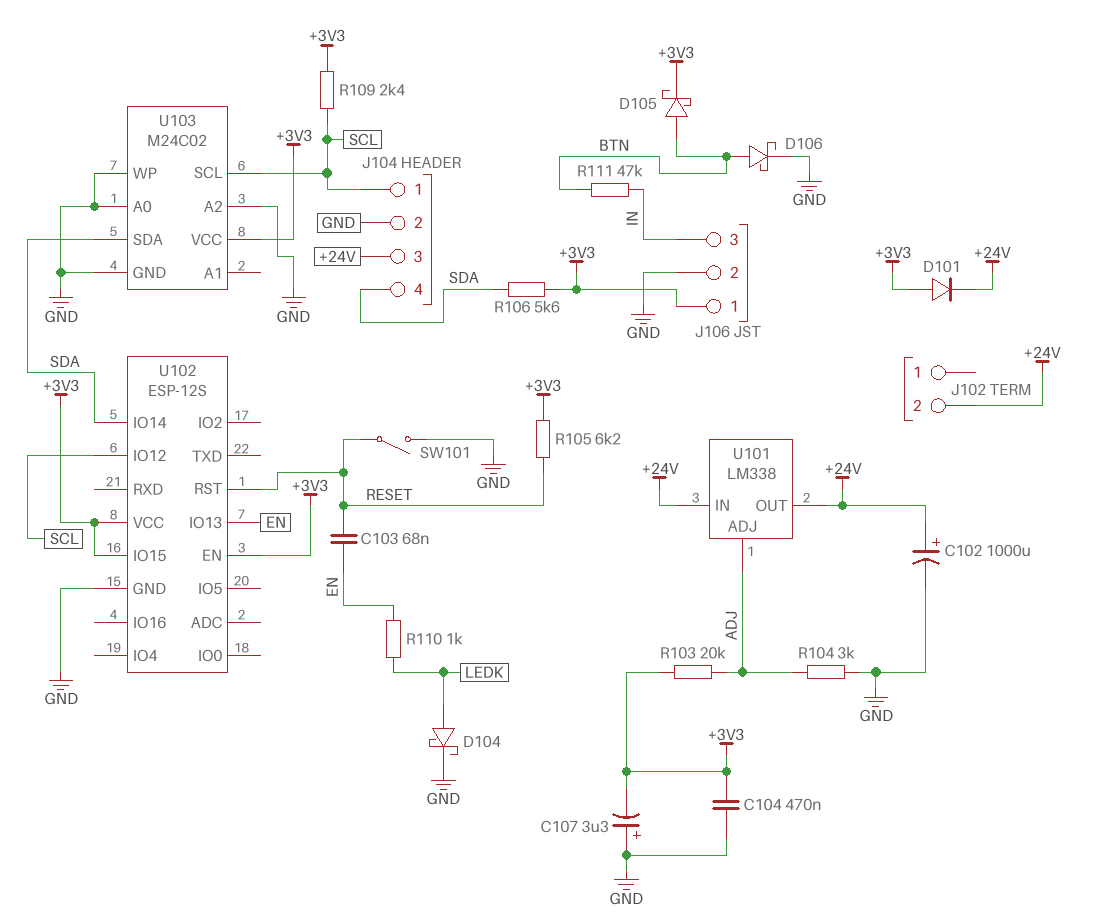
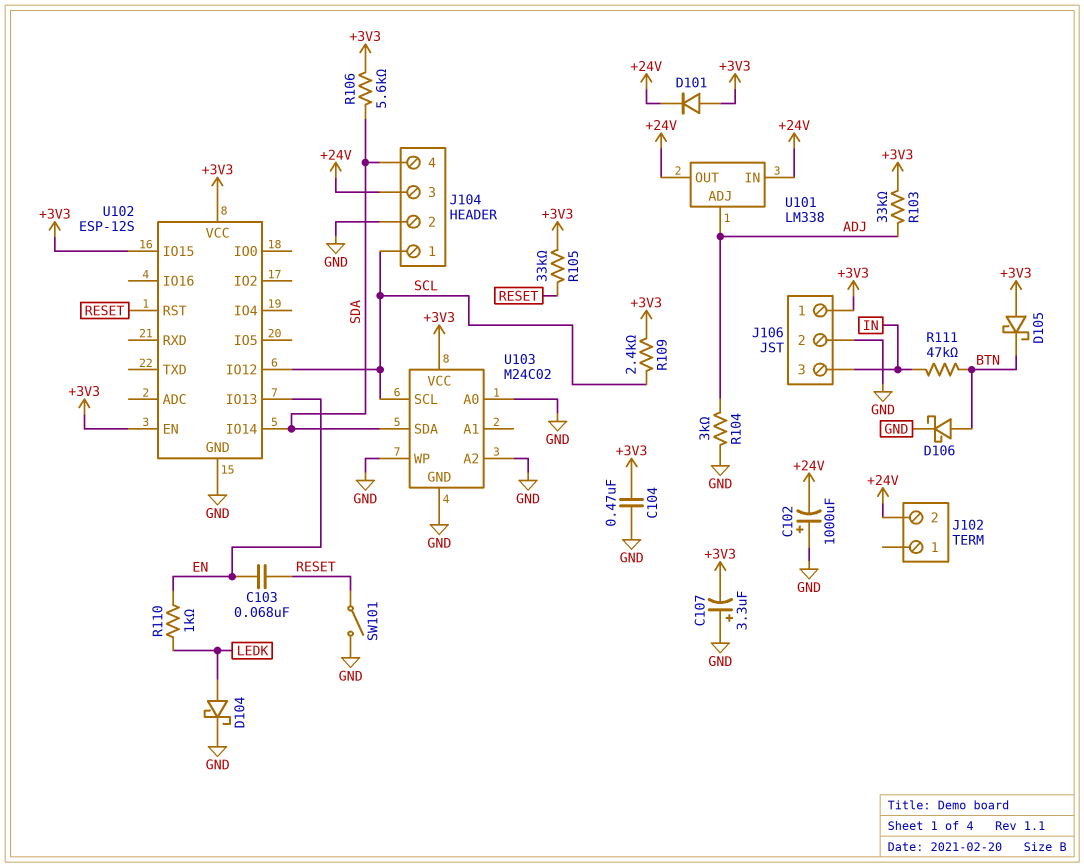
C102: 1000uF (plus +24V, minus GND) -> 1000uF (plus GND, minus +24V)
D105: schottky (A BTN, K +3V3) -> schottky (A +3V3, K BTN)
R103: 20k (+3V3, ADJ) -> 33k (+3V3, ADJ)
R105: 6.2k (+3V3, RESET) -> 33k (+3V3, RESET)

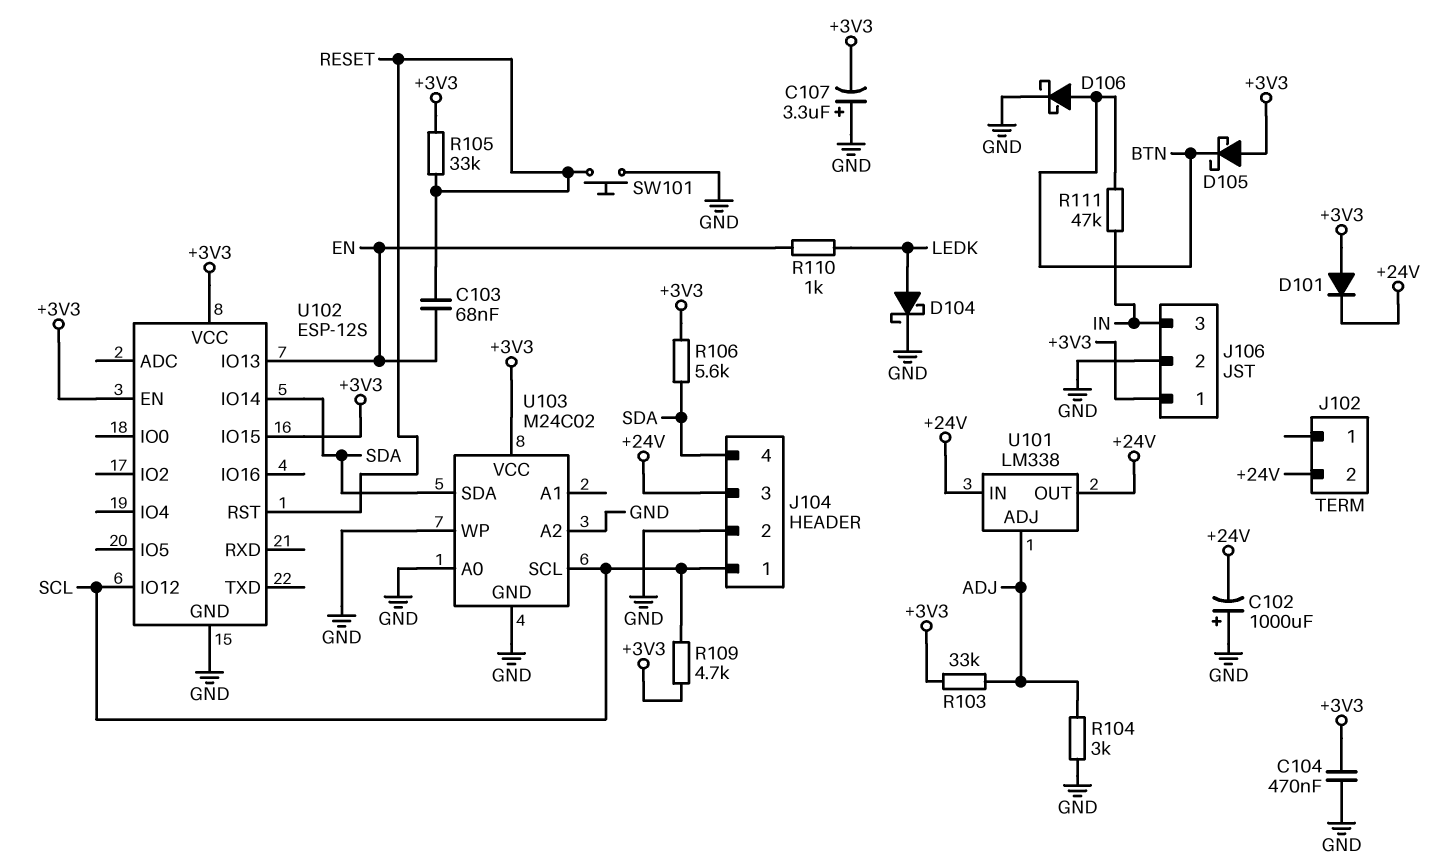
R109: 2.4k (+3V3, SCL) -> 4.7k (+3V3, SCL)
SW101: switch (GND, RESET) -> button (GND, RESET)

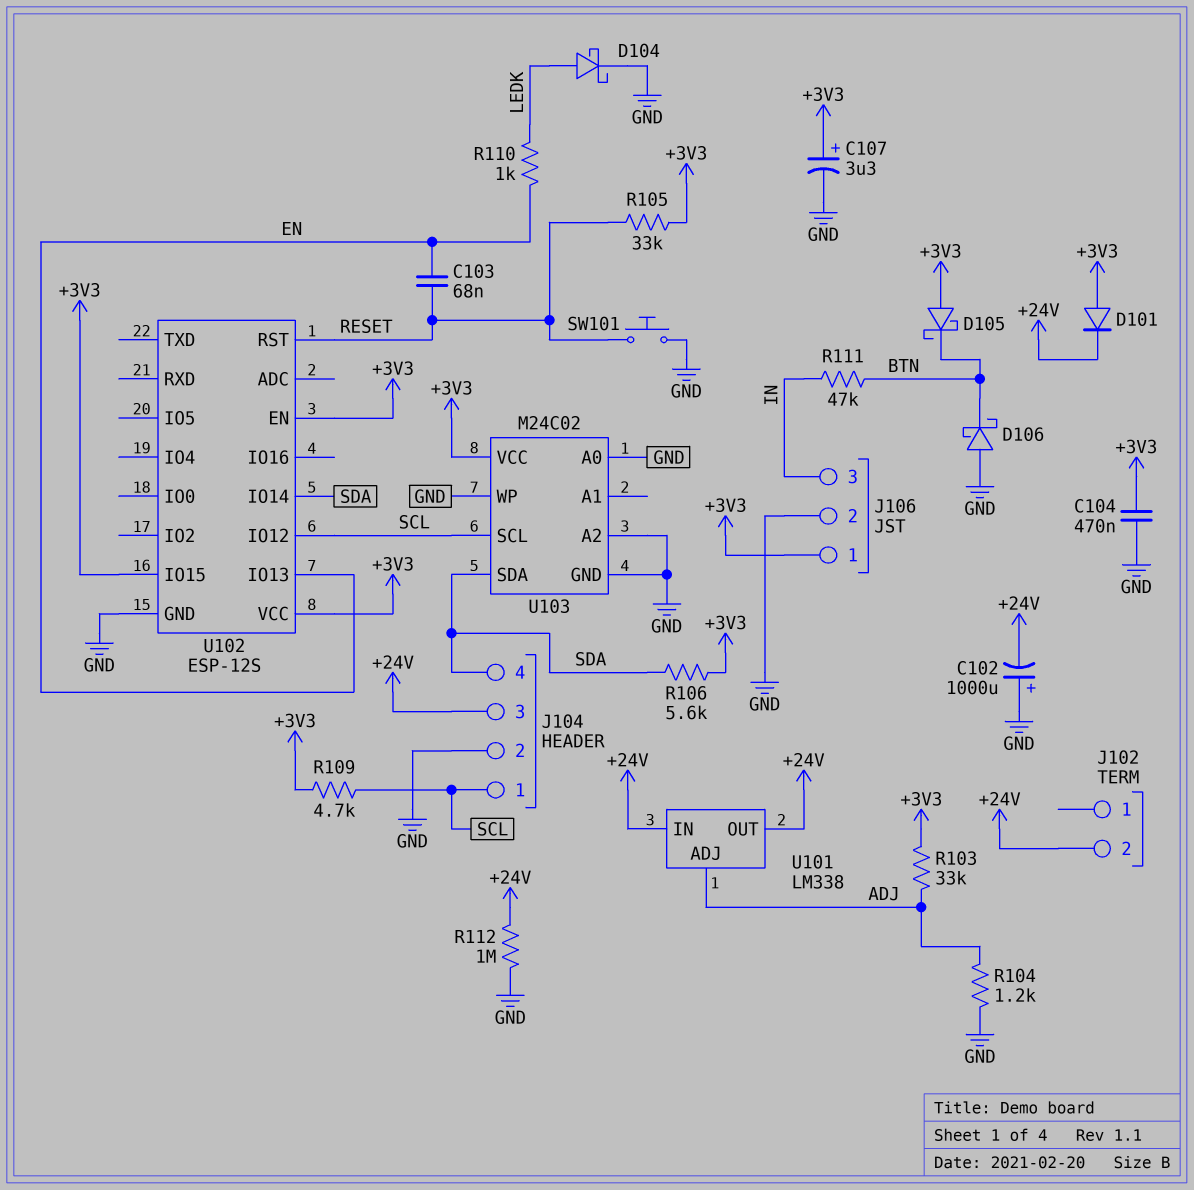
C107: 3.3uF (plus GND, minus +3V3) -> 3.3uF (plus +3V3, minus GND)
D106: schottky (A BTN, K GND) -> schottky (A GND, K BTN)
R104: 3k (ADJ, GND) -> 1.2k (ADJ, GND)
R112: none -> 1M (+24V, GND)

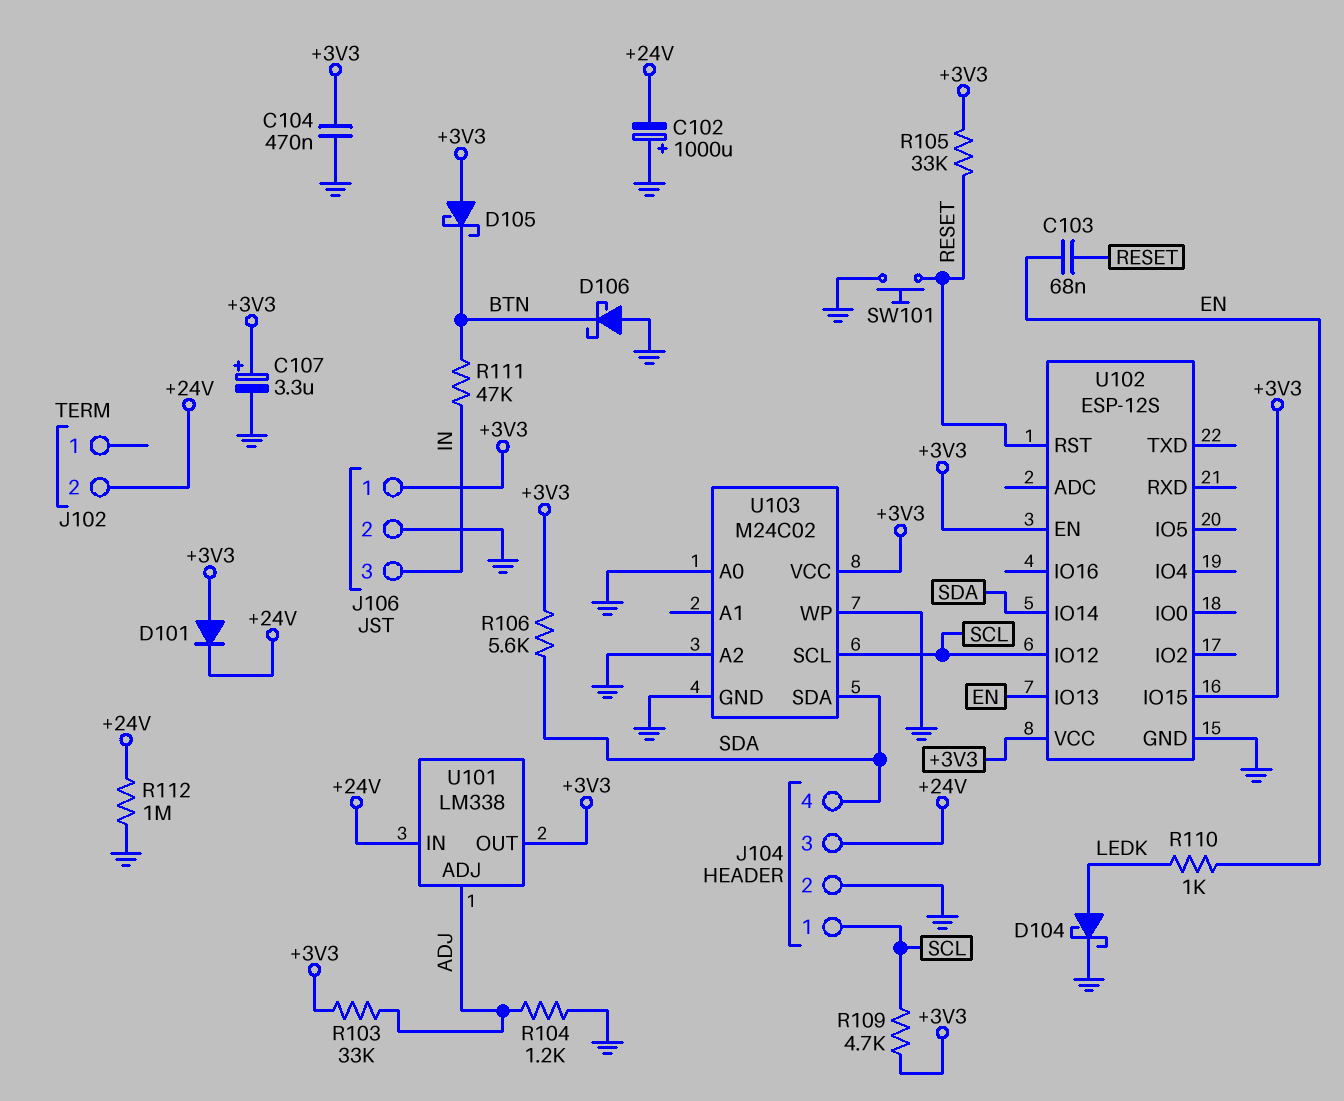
U101 pin OUT: +24V -> +3V3

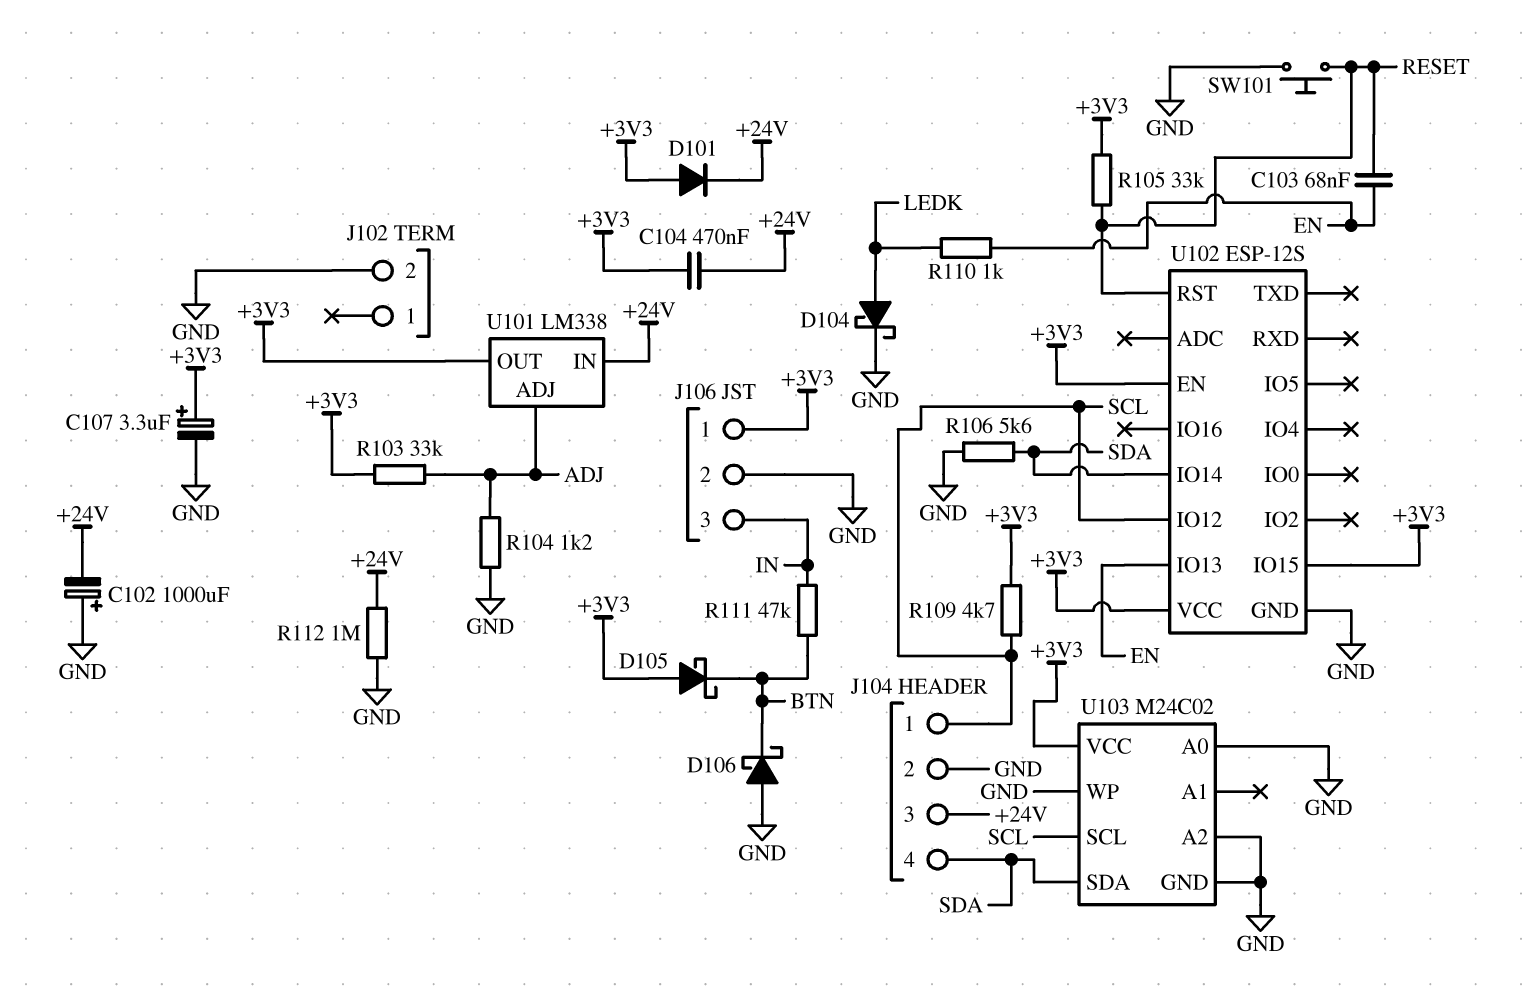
C104: 470nF (+3V3, GND) -> 470nF (+3V3, +24V)
J102 pin 2: +24V -> GND
R106: 5.6k (+3V3, SDA) -> 5.6k (GND, SDA)

